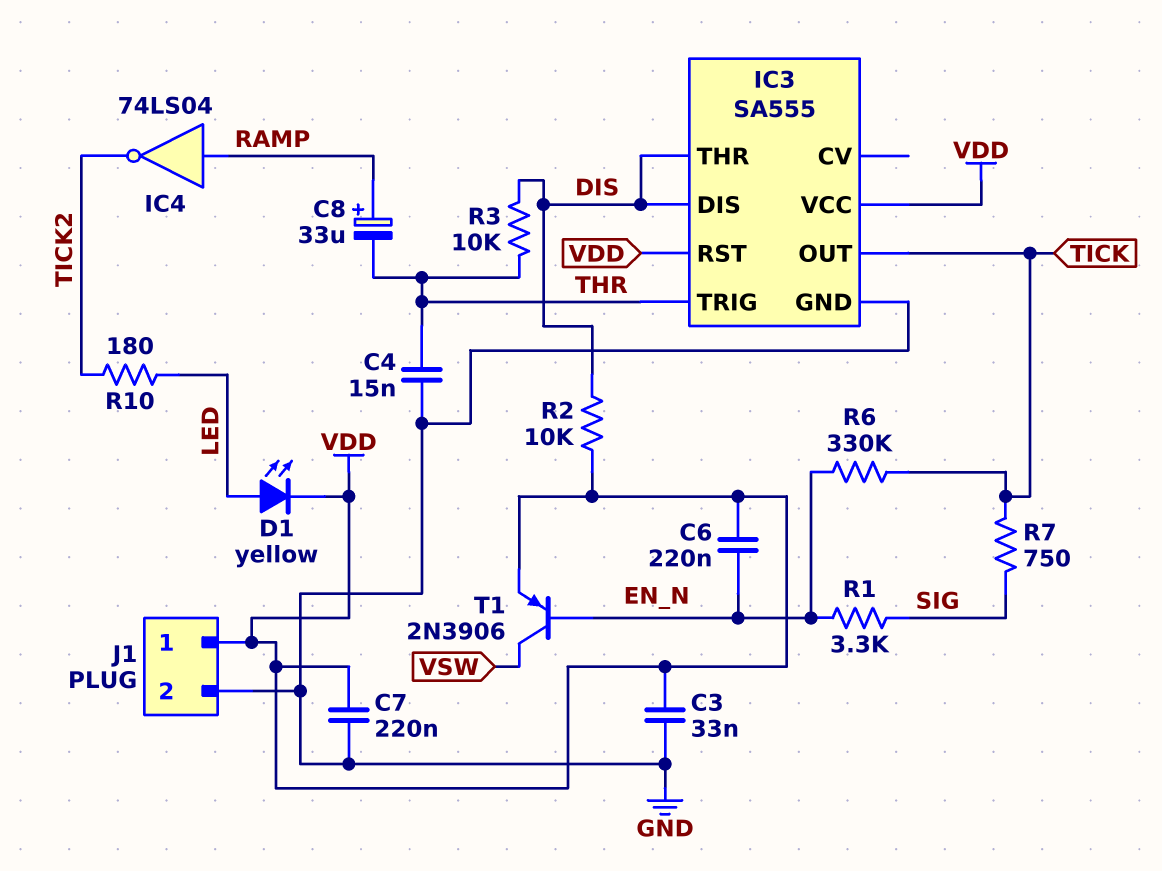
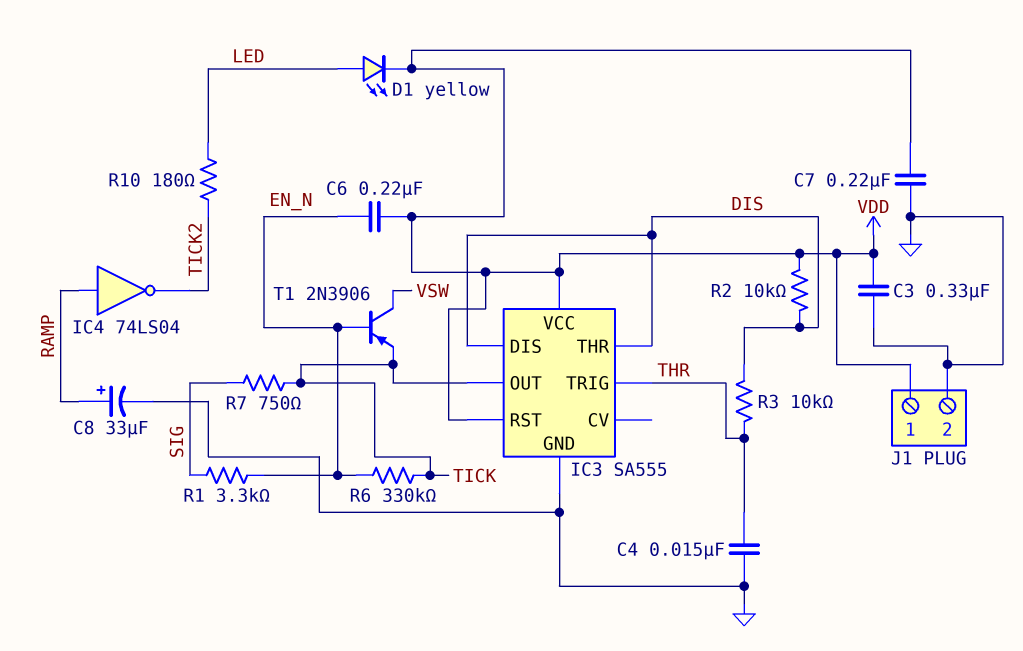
C3: 33nF (GND, VDD) -> 330nF (GND, VDD)
C8: 33uF (plus RAMP, minus THR) -> 33uF (plus RAMP, minus GND)
T1: PNP 2N3906 (B EN_N, C VSW, E VDD) -> PNP 2N3906 (B EN_N, C VSW, E TICK)

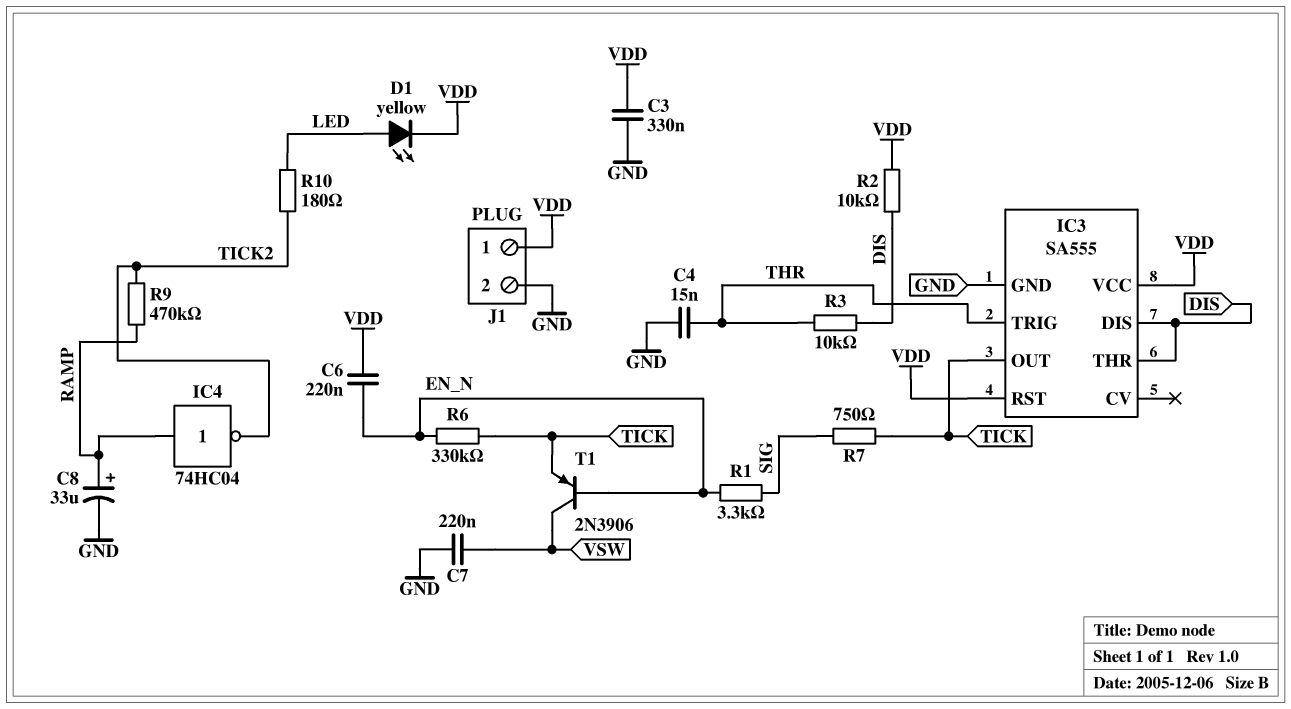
C7: 220nF (GND, VDD) -> 220nF (GND, VSW)
IC4: NOT 74LS04 (in RAMP, out TICK2) -> NOT 74HC04 (in RAMP, out TICK2)
R9: none -> 470k (RAMP, TICK2)

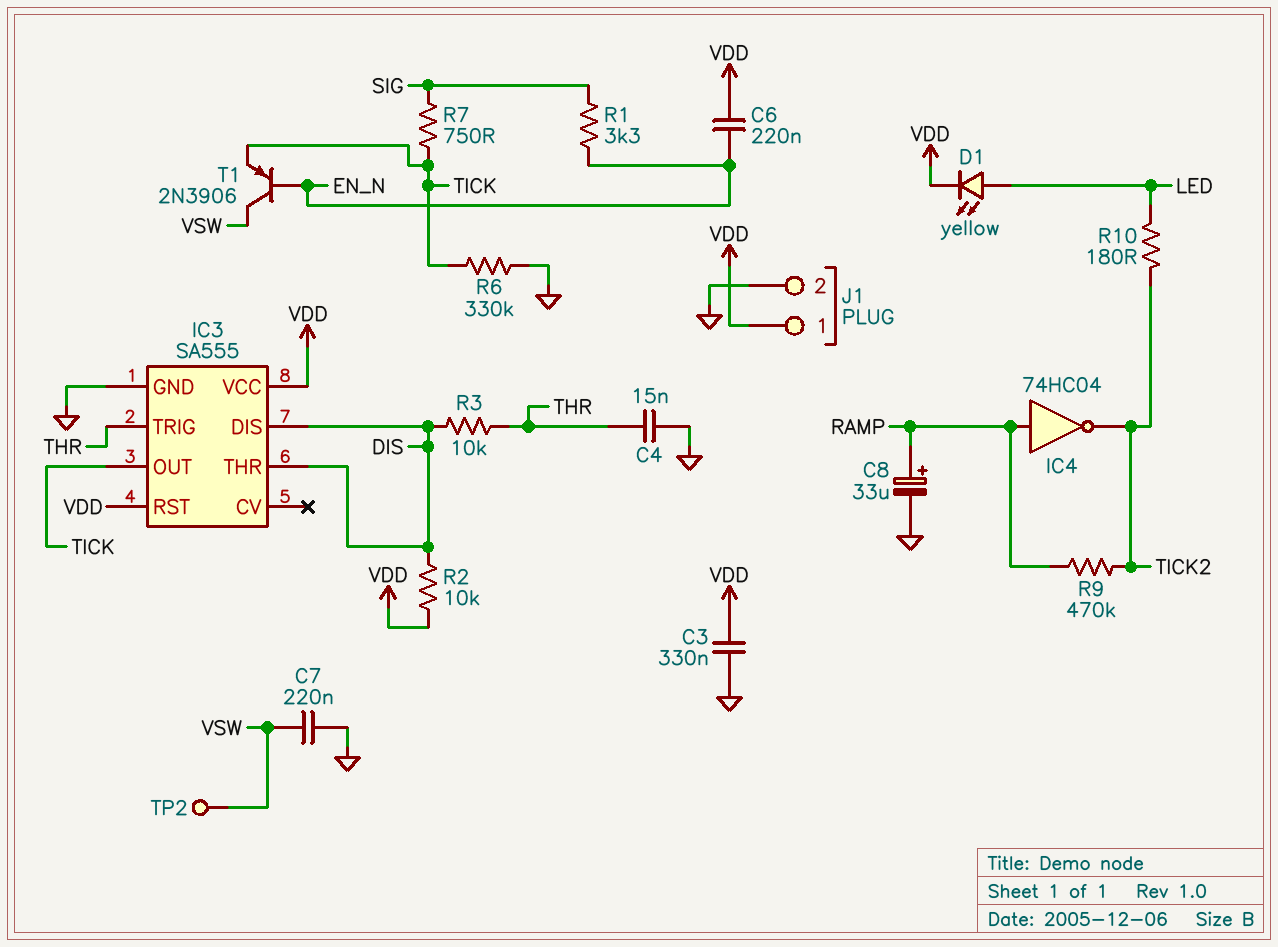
R6: 330k (EN_N, TICK) -> 330k (GND, TICK)
TP2: none -> test point (VSW)

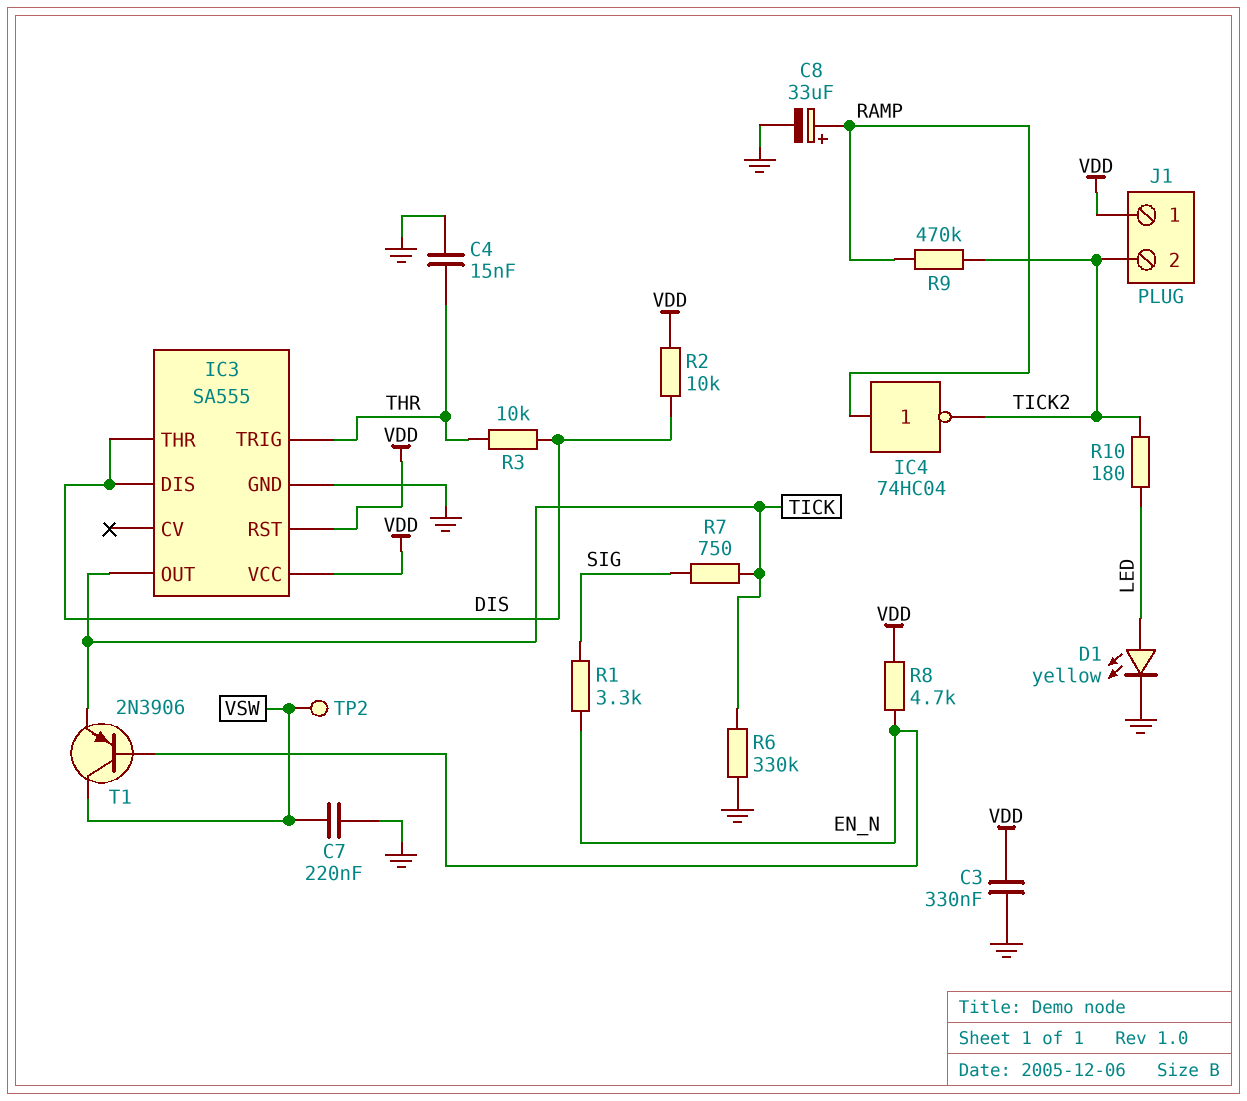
C6: 220nF (EN_N, VDD) -> none
D1: LED yellow (A LED, K VDD) -> LED yellow (A LED, K GND)
J1 pin 2: GND -> TICK2
R8: none -> 4.7k (EN_N, VDD)

